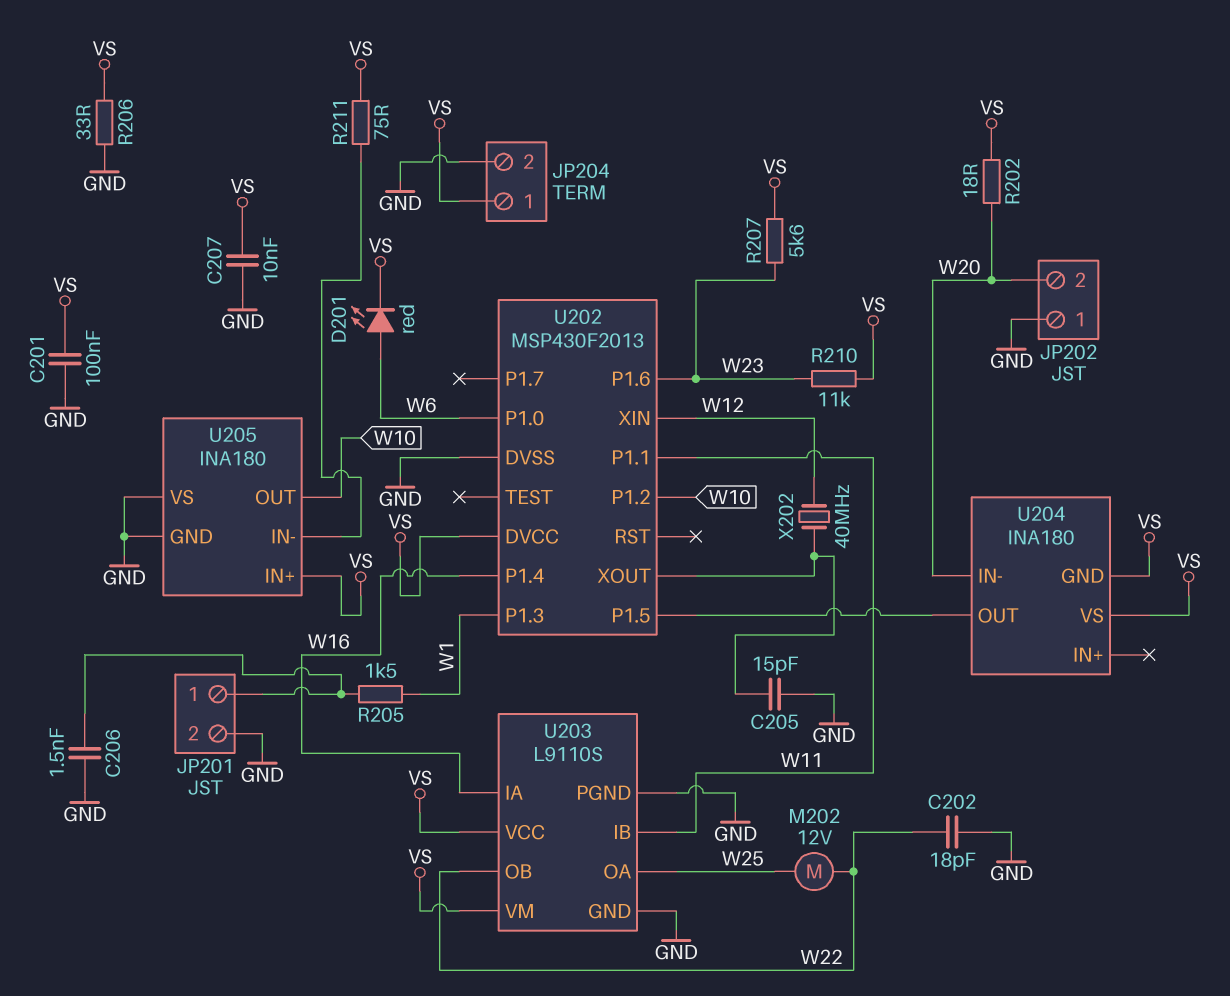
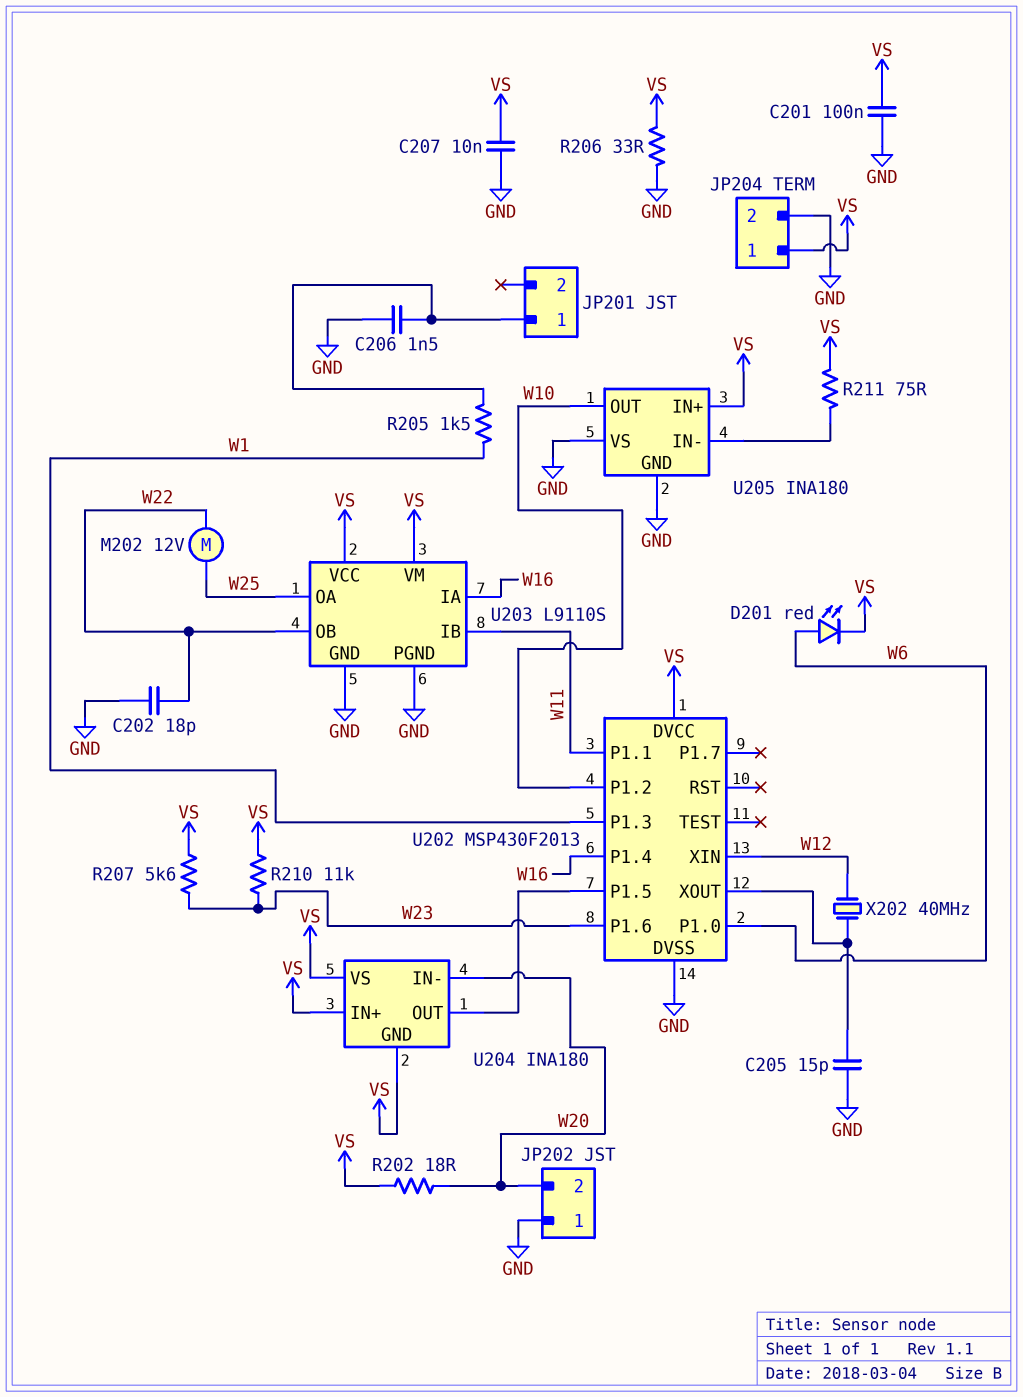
JP201 pin 2: GND -> none
U204 pin IN+: none -> VS

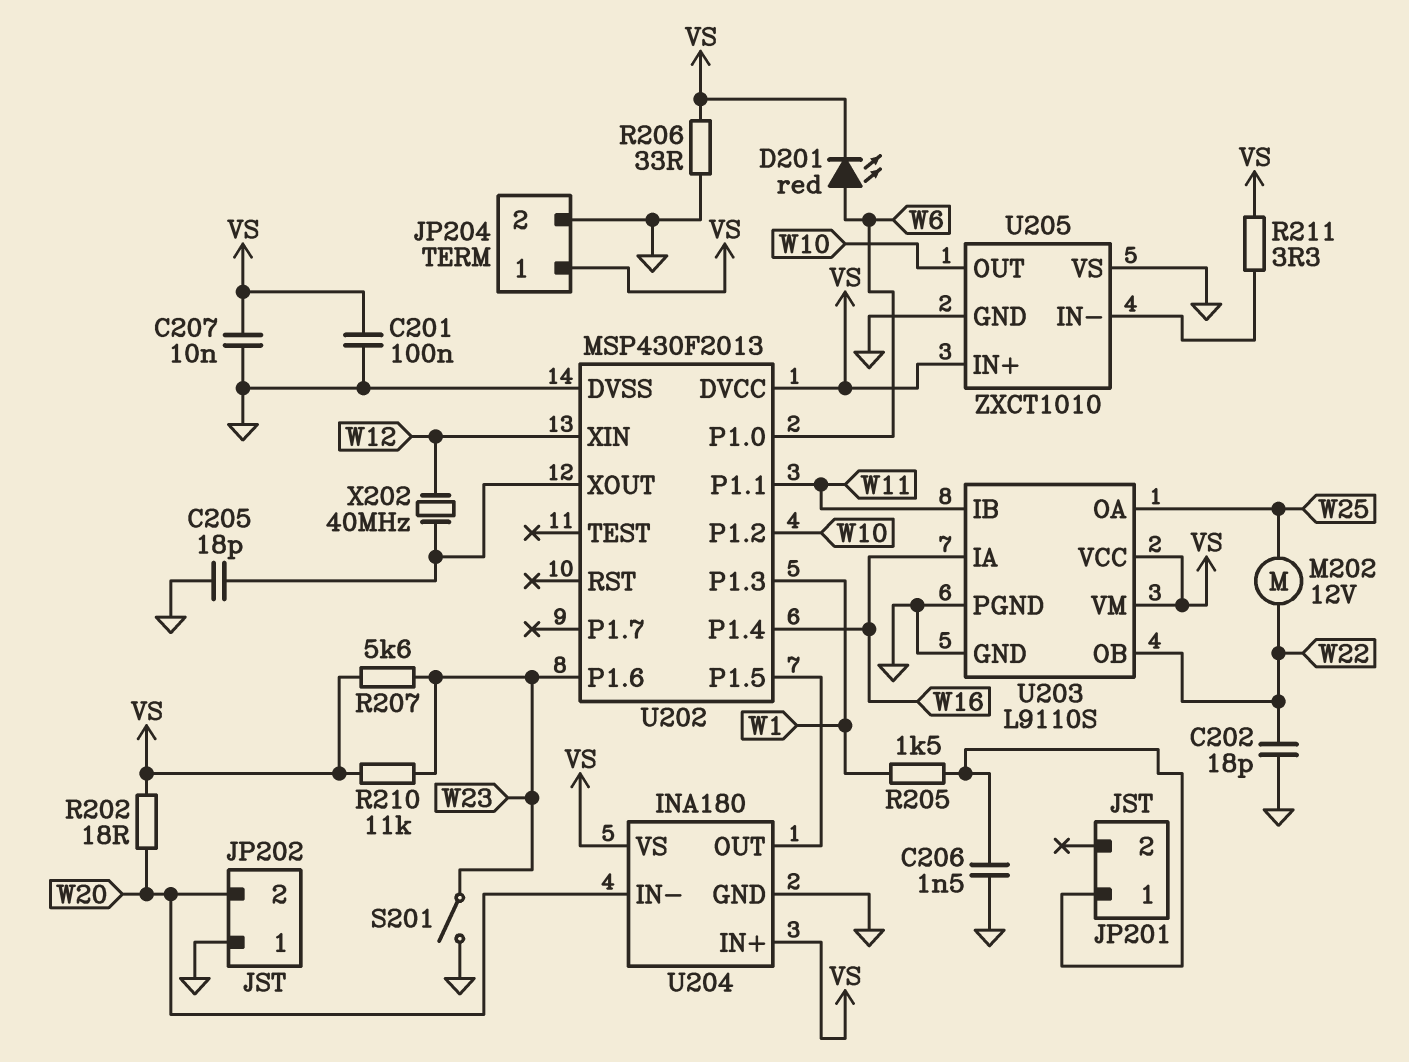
C205: 15pF (GND, U202/XOUT) -> 18pF (GND, U202/XOUT)
R211: 75 (U205/IN-, VS) -> 3.3 (U205/IN-, VS)
S201: none -> switch (GND, W23)
U204 pin GND: VS -> GND
U205: INA180 -> ZXCT1010

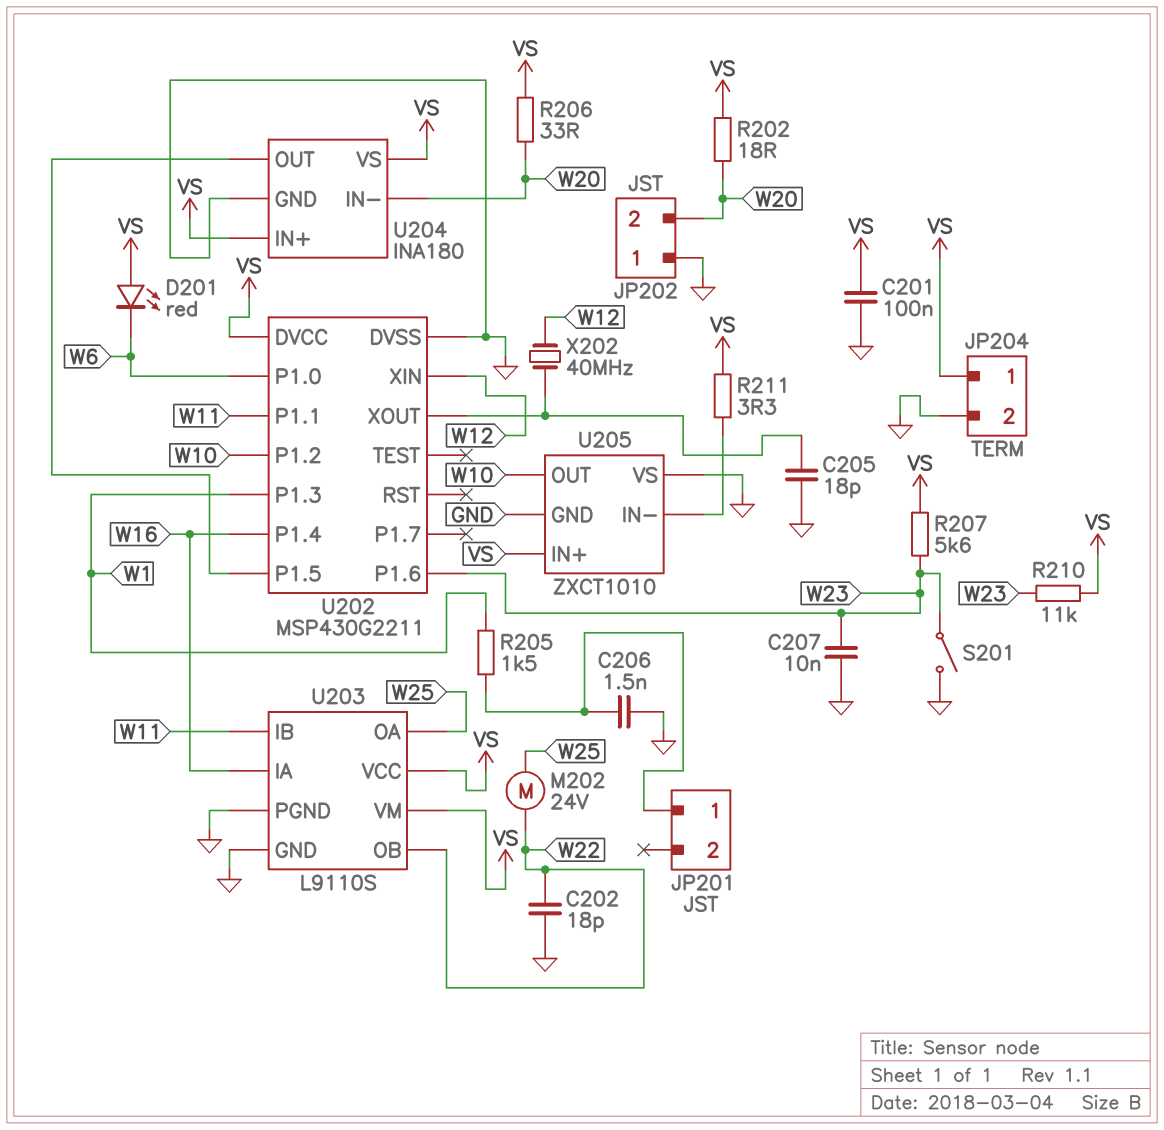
C207: 10nF (GND, VS) -> 10nF (GND, W23)
D201: LED red (A W6, K VS) -> LED red (A VS, K W6)
M202: motor 12V (W22, W25) -> motor 24V (W22, W25)
R206: 33 (GND, VS) -> 33 (VS, W20)
U202: MSP430F2013 -> MSP430G2211

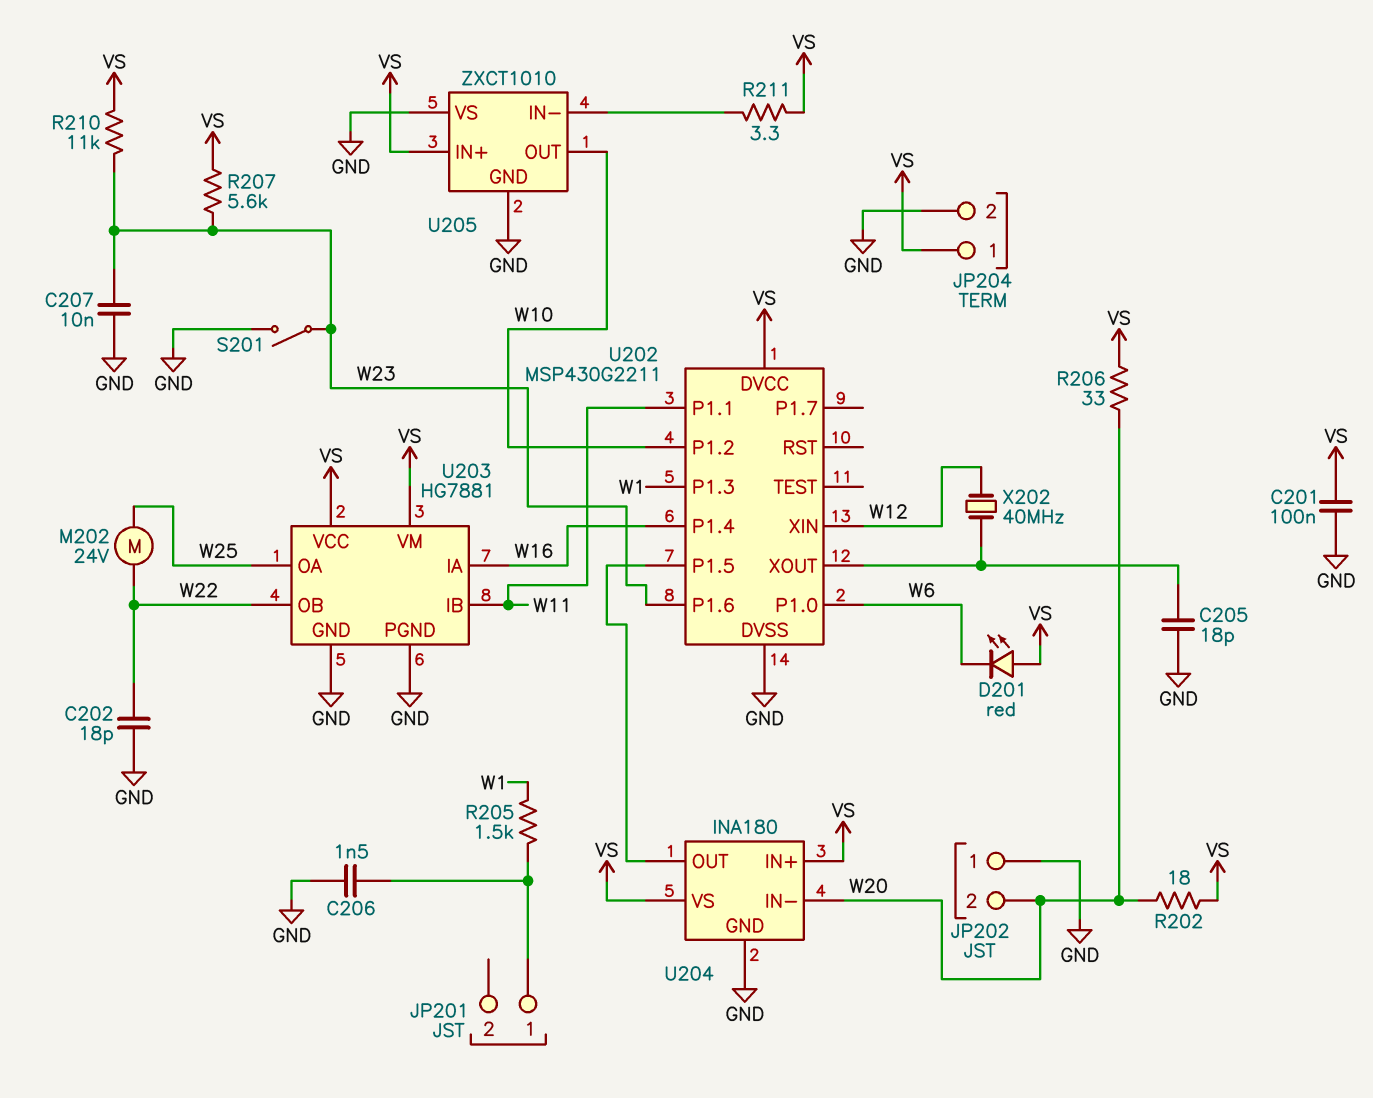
U203: L9110S -> HG7881

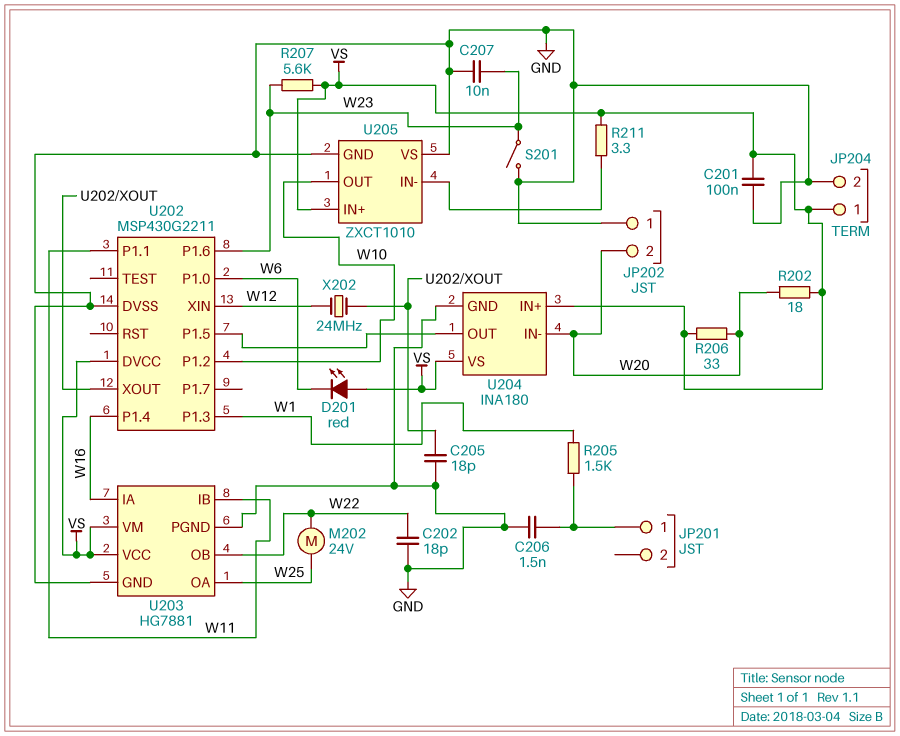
R210: 11k (VS, W23) -> none
X202: 40MHz (U202/XOUT, W12) -> 24MHz (U202/XOUT, W12)

